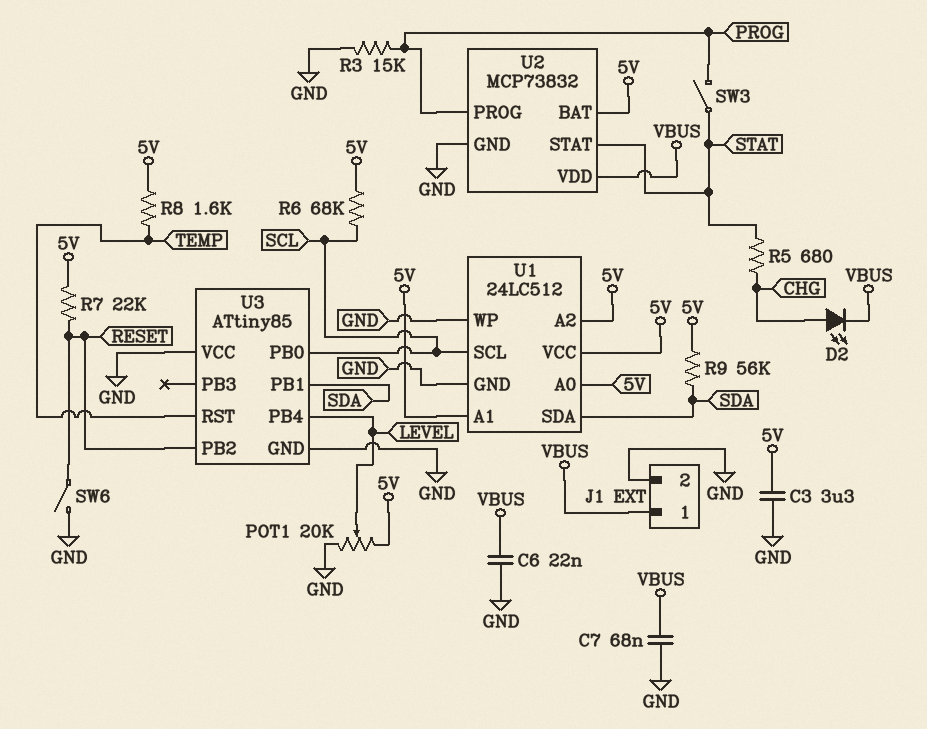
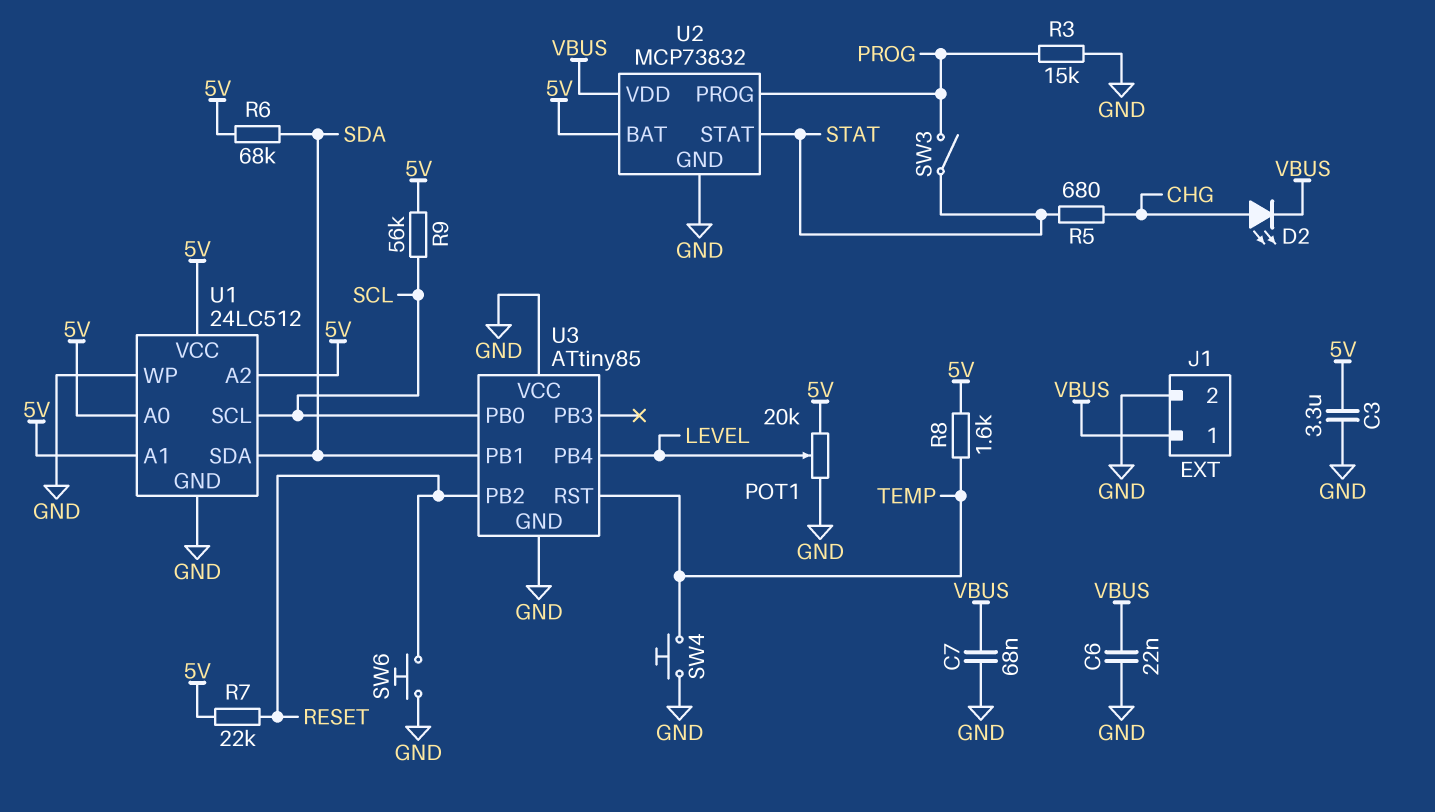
R6: 68k (5V, SCL) -> 68k (5V, SDA)
R9: 56k (5V, SDA) -> 56k (5V, SCL)
SW4: none -> button (GND, TEMP)
SW6: switch (GND, RESET) -> button (GND, RESET)

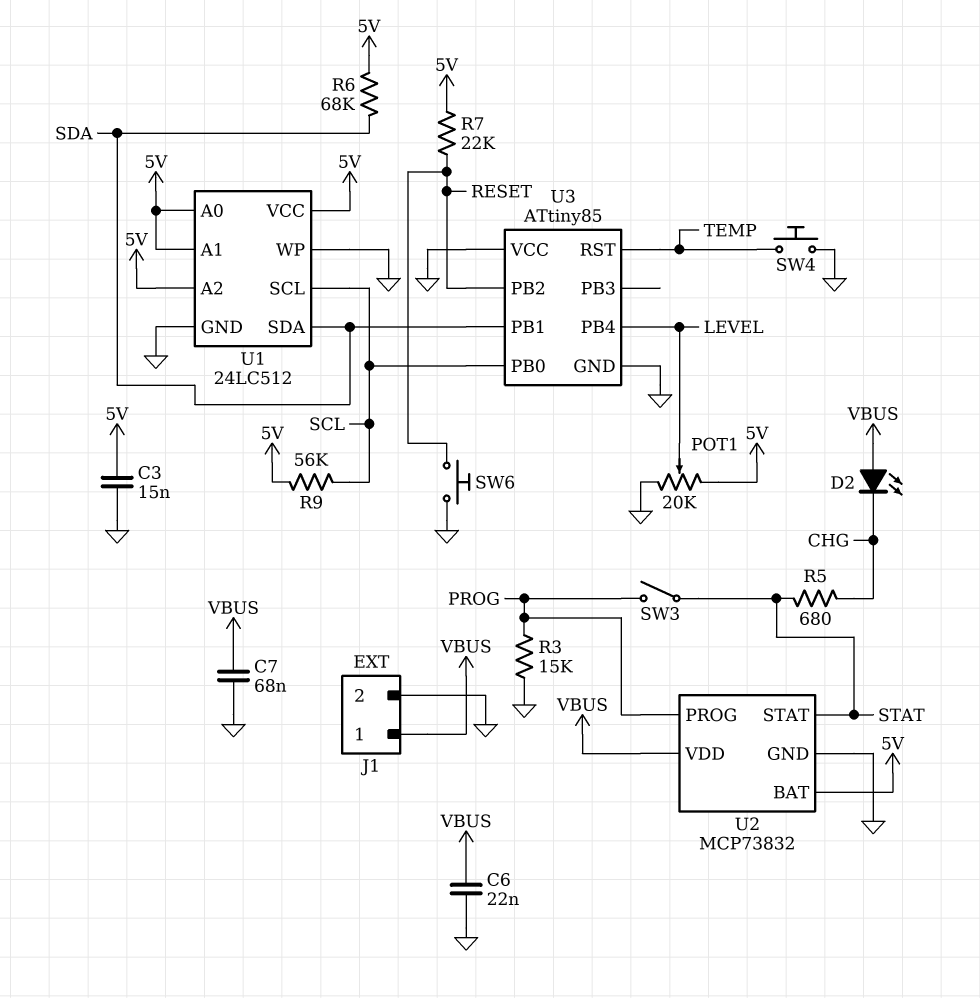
C3: 3.3uF (5V, GND) -> 15nF (5V, GND)
D2: LED (A CHG, K VBUS) -> LED (A VBUS, K CHG)
R8: 1.6k (5V, TEMP) -> none

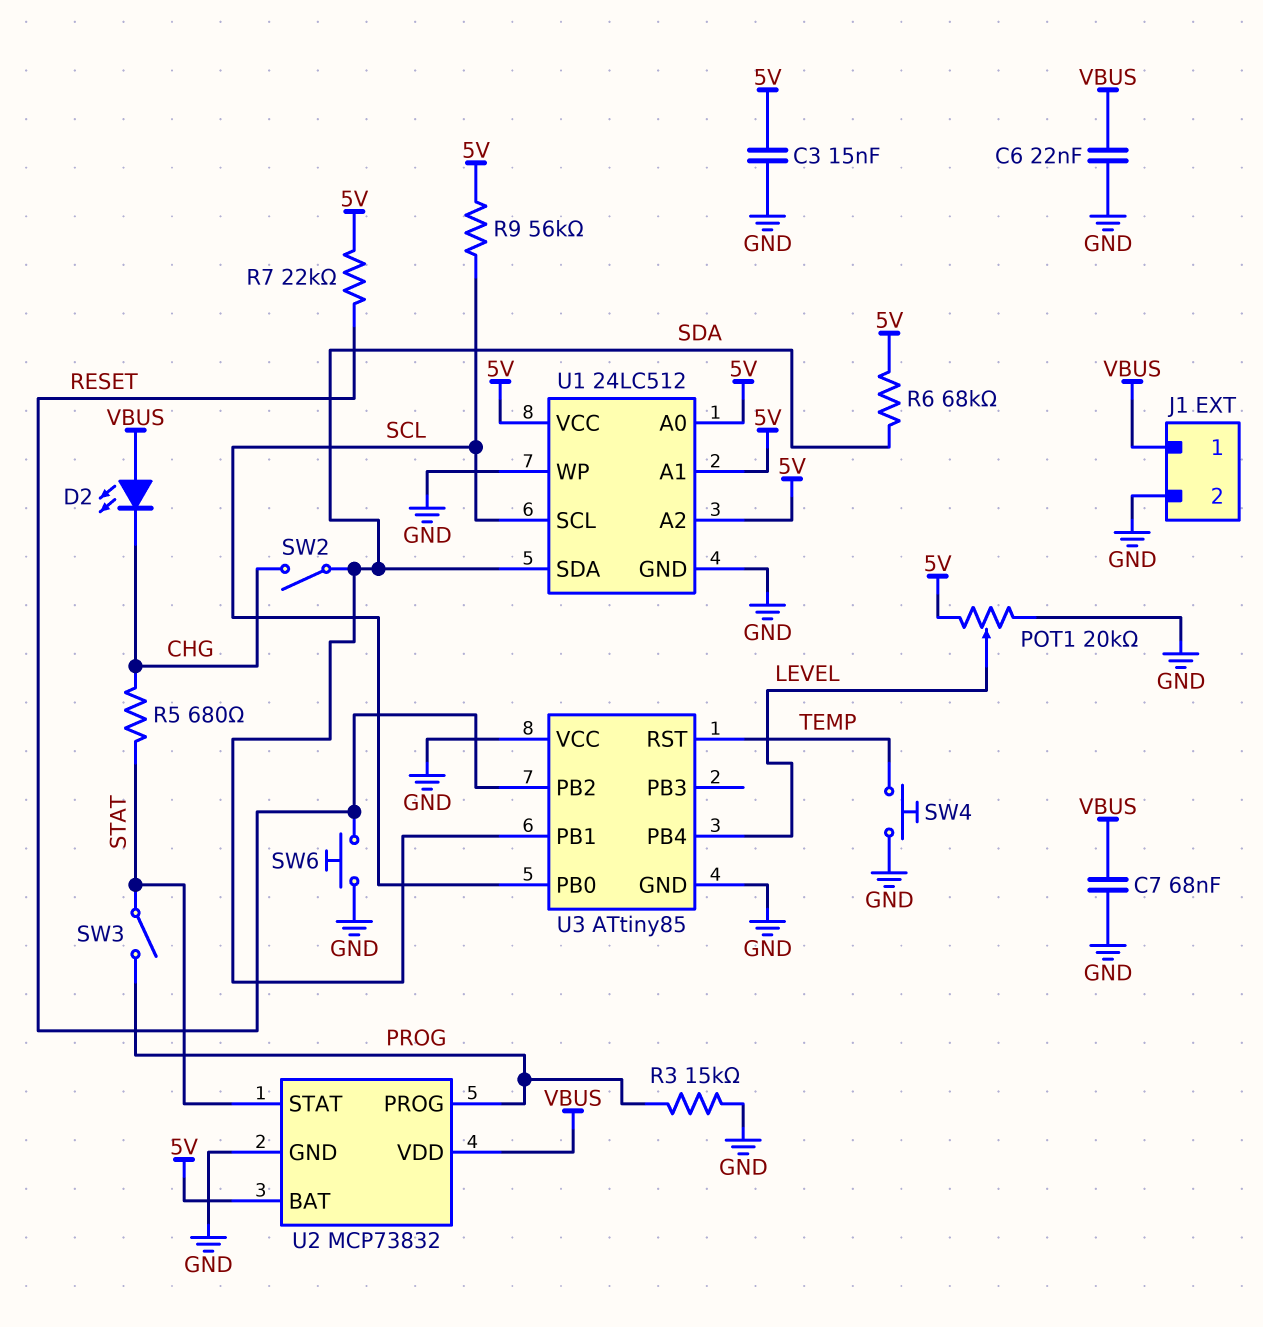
SW2: none -> switch (CHG, SDA)

